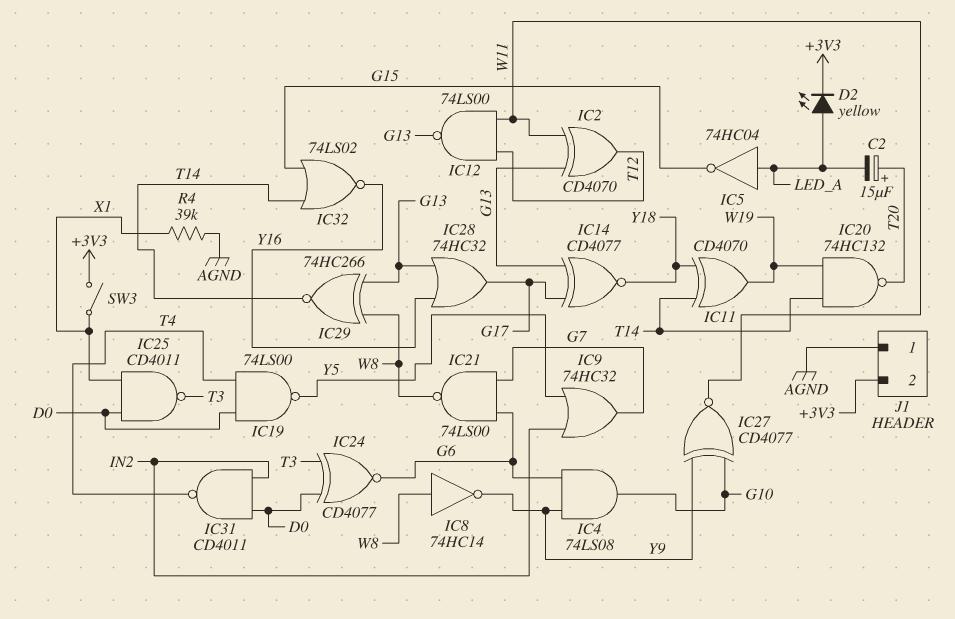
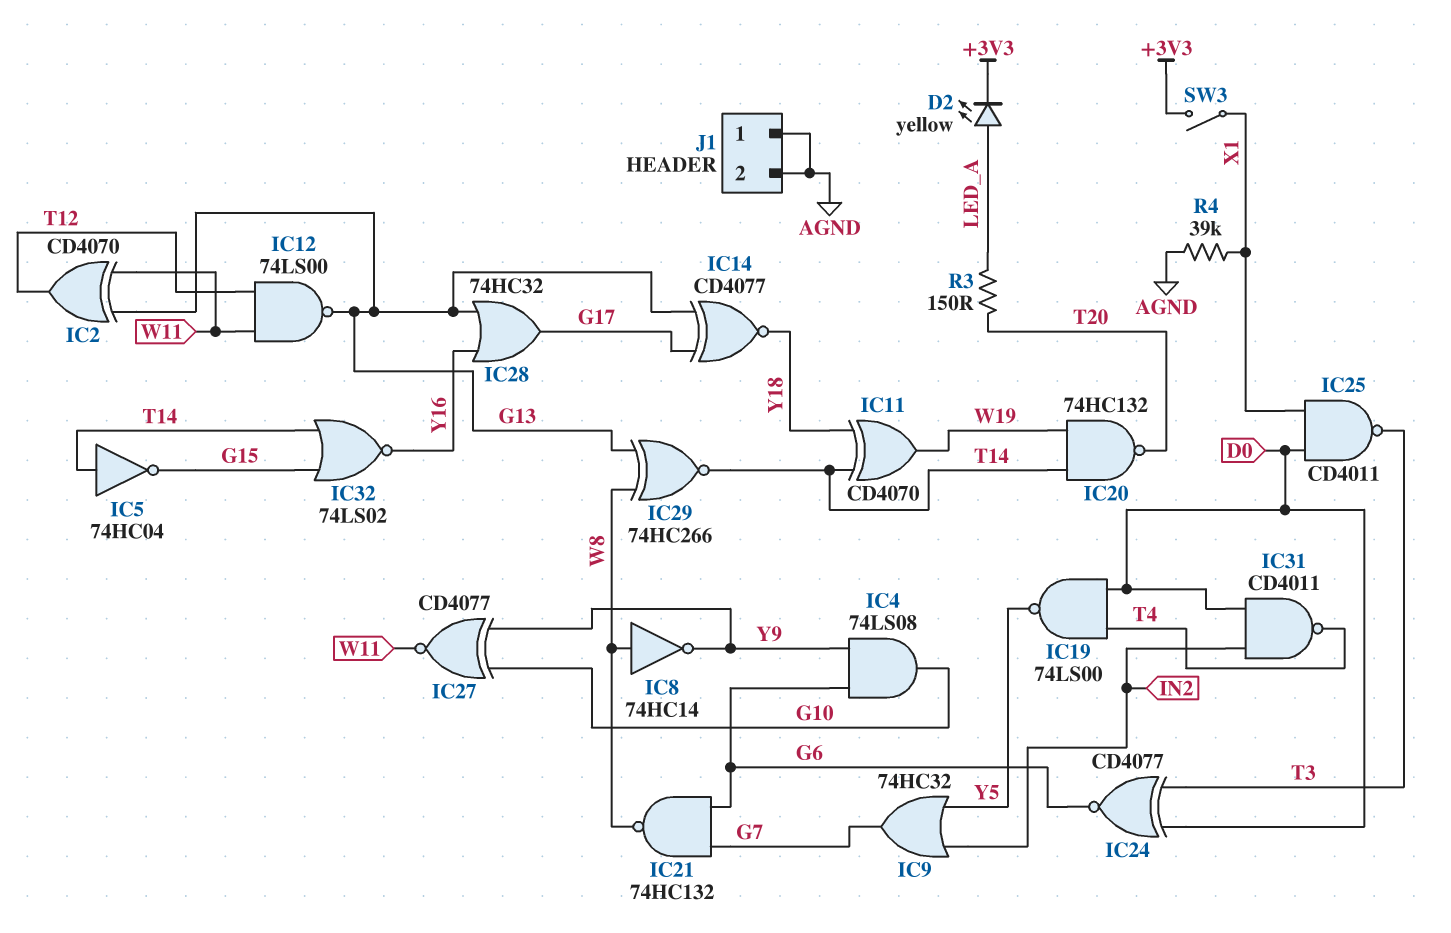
C2: 15uF (plus T20, minus LED_A) -> none
IC5: NOT 74HC04 (in LED_A, out G15) -> NOT 74HC04 (in T14, out G15)
IC21: NAND 74LS00 (in G6, in G7, out W8) -> NAND 74HC132 (in G6, in G7, out W8)
J1 pin 2: +3V3 -> AGND
R3: none -> 150 (LED_A, T20)

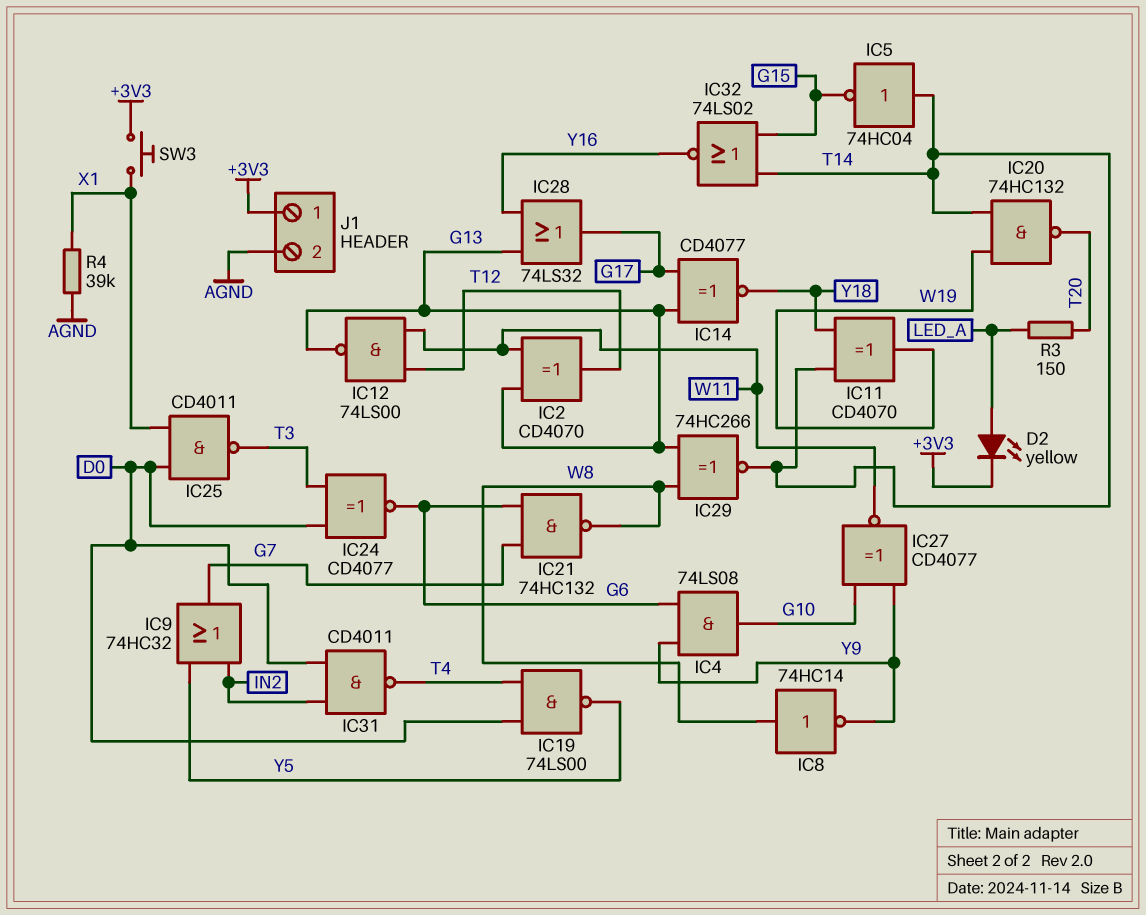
IC28: OR 74HC32 (in G13, in Y16, out G17) -> OR 74LS32 (in G13, in Y16, out G17)
J1 pin 1: AGND -> +3V3
SW3: switch (+3V3, X1) -> button (+3V3, X1)

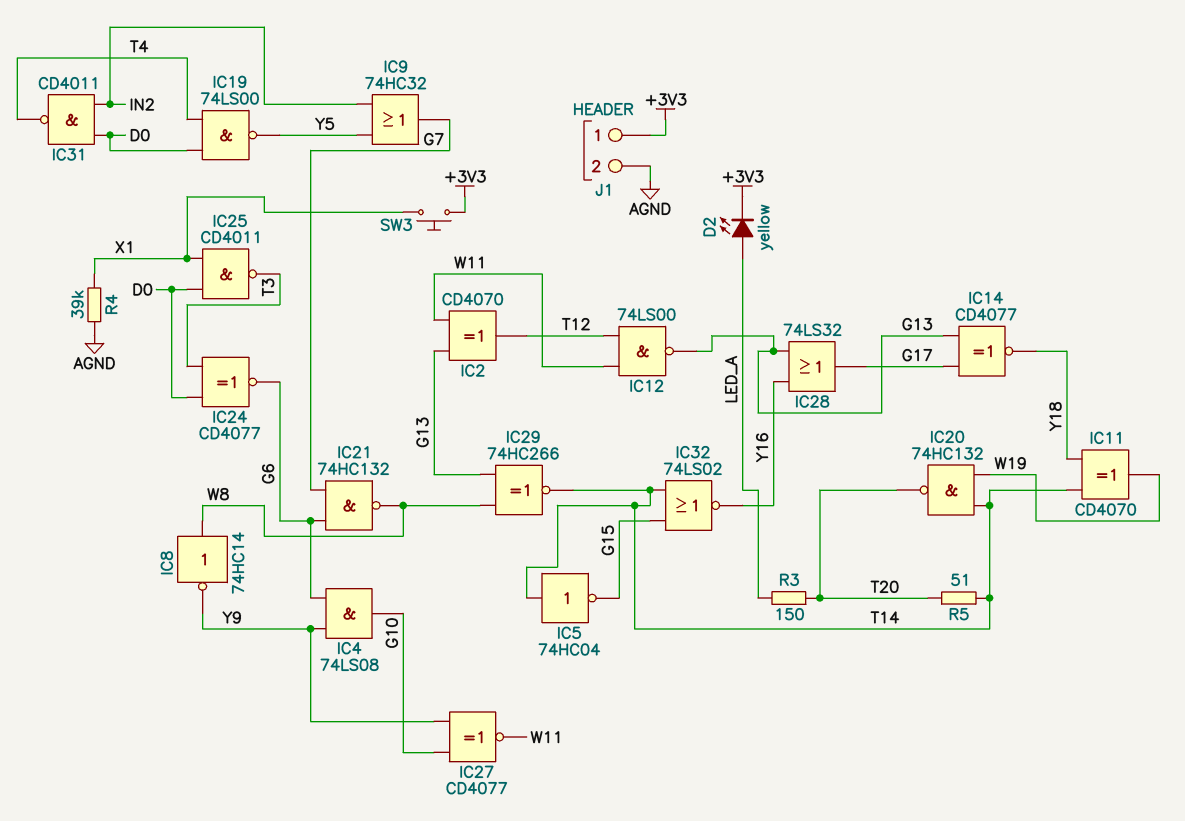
R5: none -> 51 (T14, T20)

